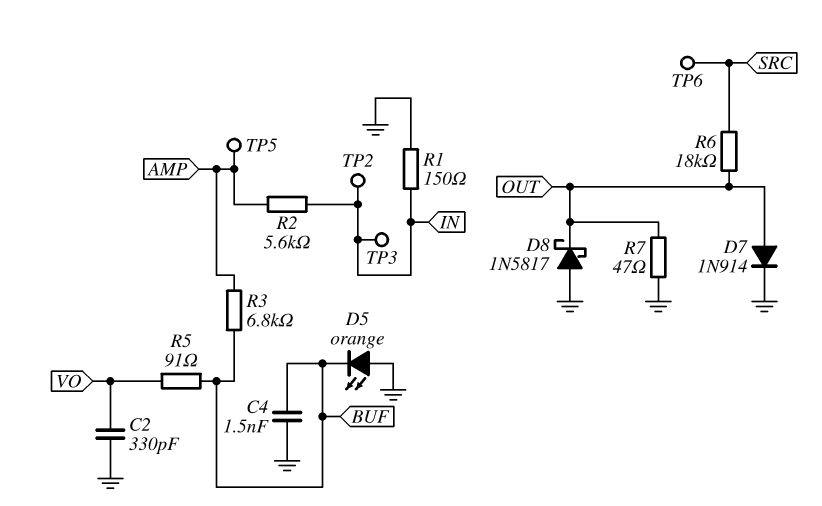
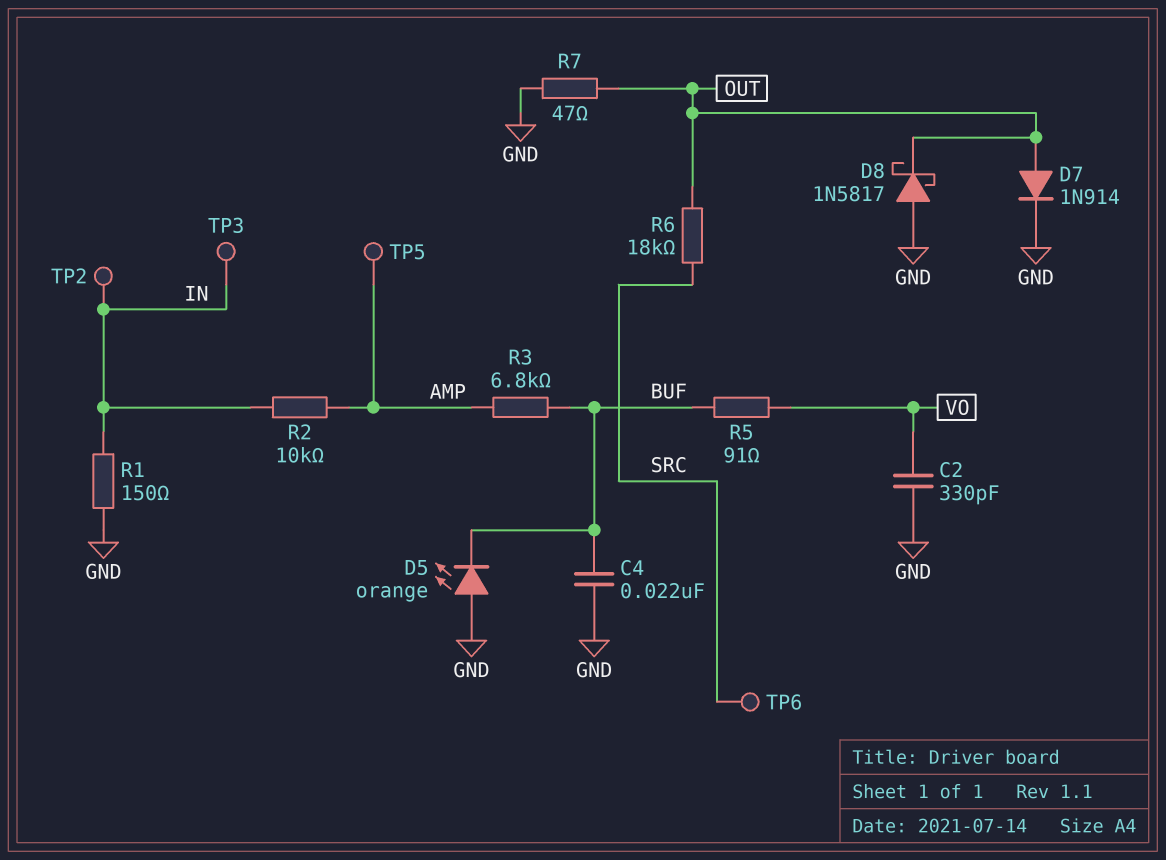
C4: 1.5nF (BUF, GND) -> 22nF (BUF, GND)
R2: 5.6k (AMP, IN) -> 10k (AMP, IN)

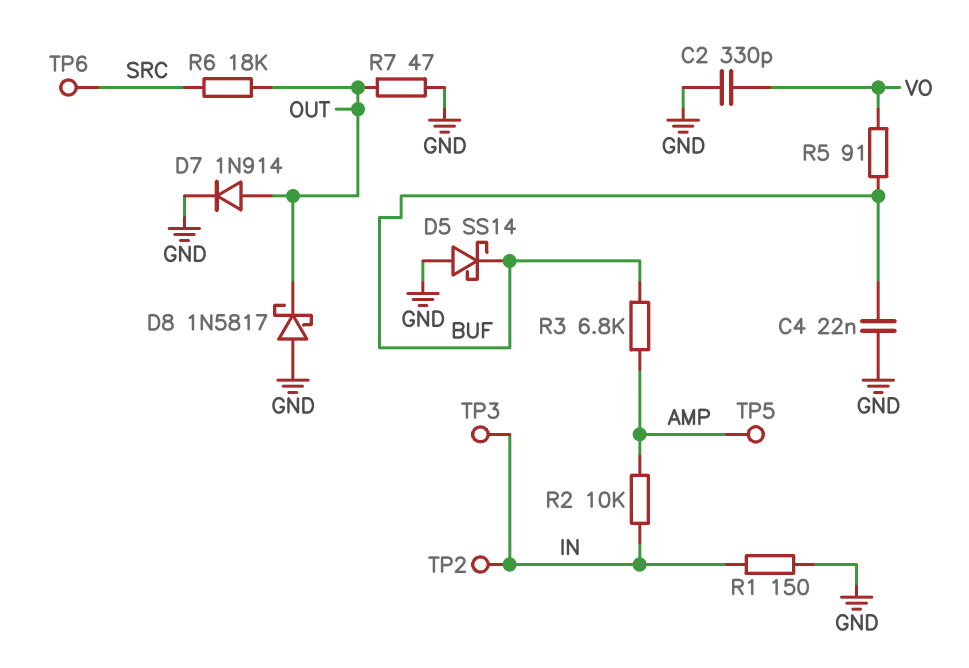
D5: LED orange (A GND, K BUF) -> schottky SS14 (A GND, K BUF)

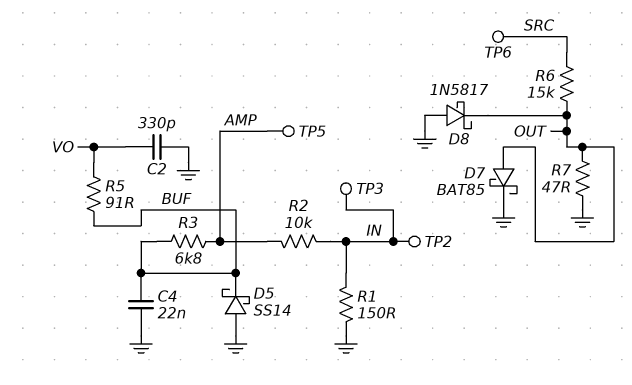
D7: diode 1N914 (A OUT, K GND) -> schottky BAT85 (A OUT, K GND)
R6: 18k (OUT, SRC) -> 15k (OUT, SRC)

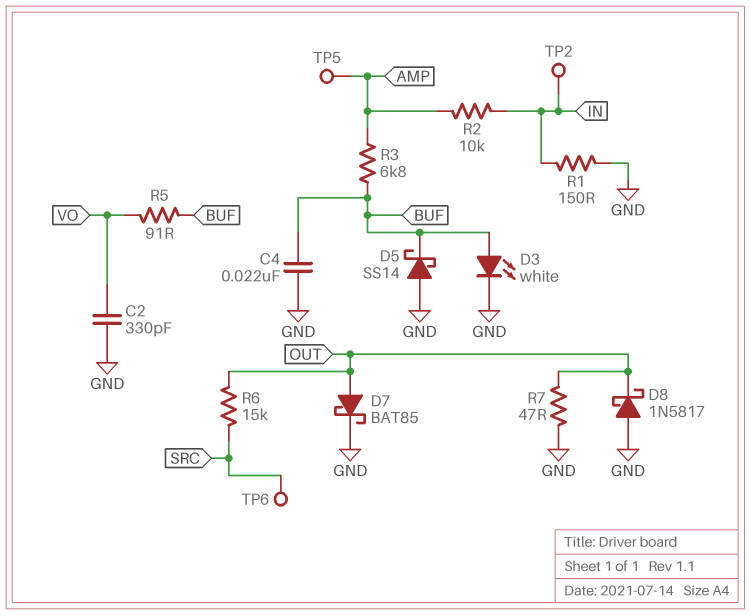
D3: none -> LED white (A BUF, K GND)
TP3: test point (IN) -> none

